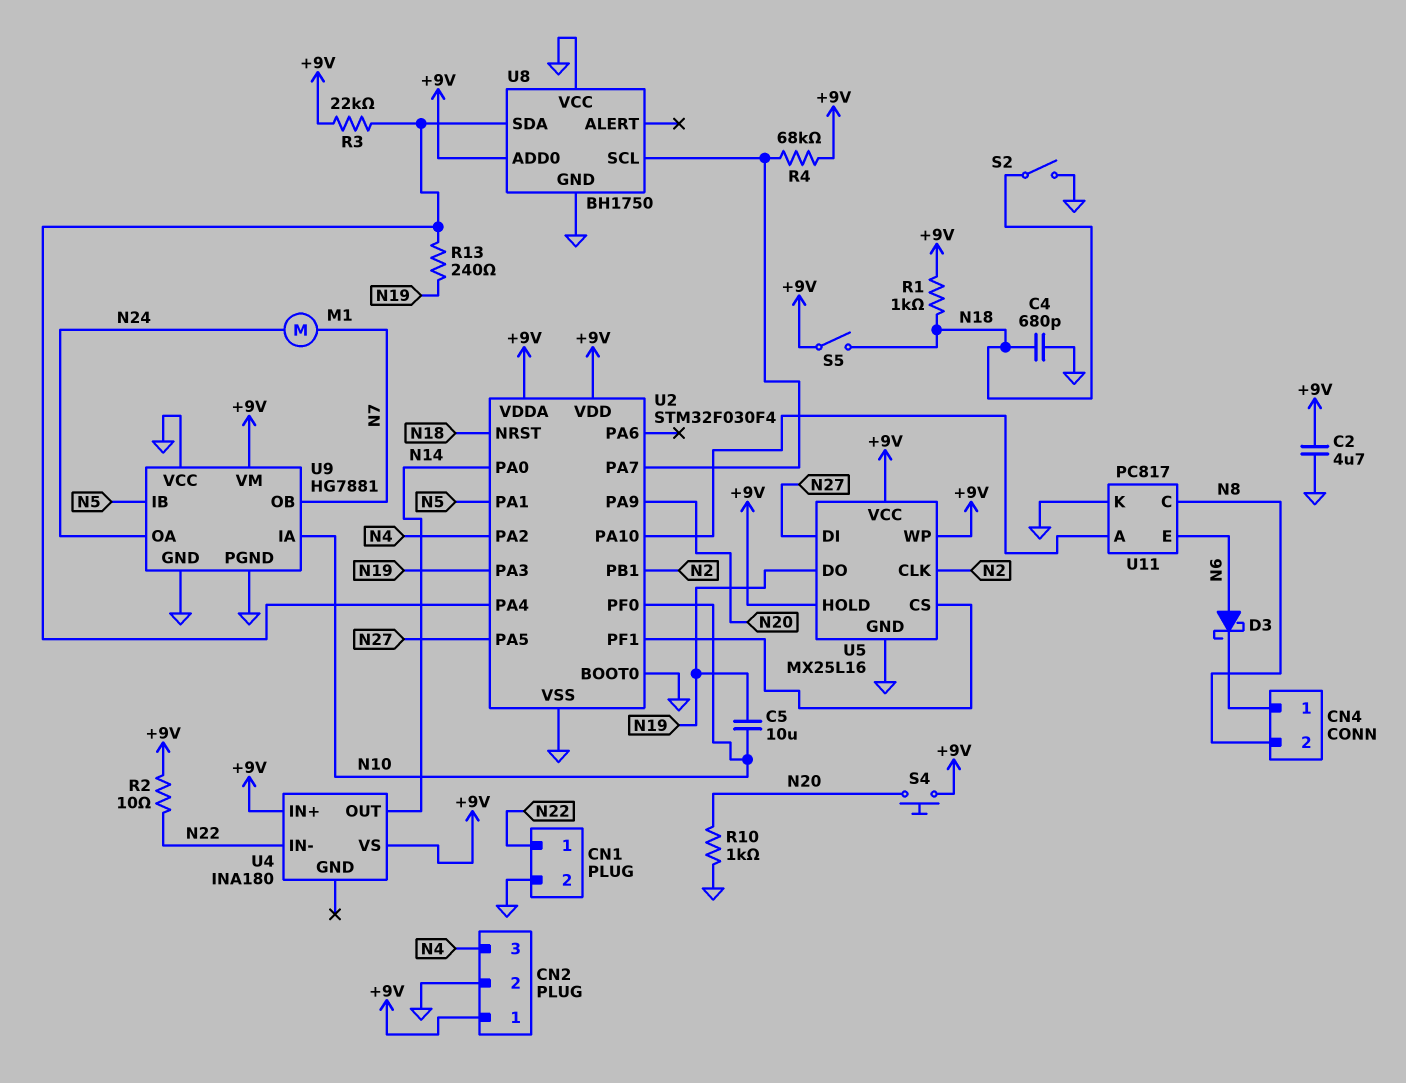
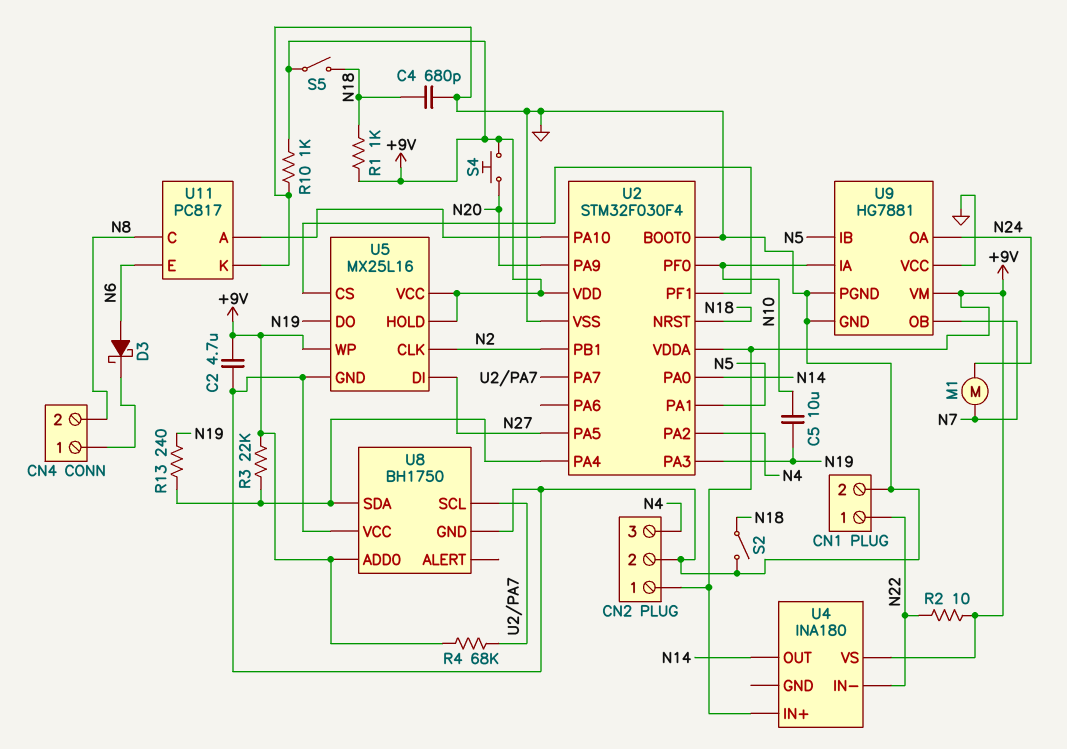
R10: 1k (GND, N20) -> 1k (+9V, GND)

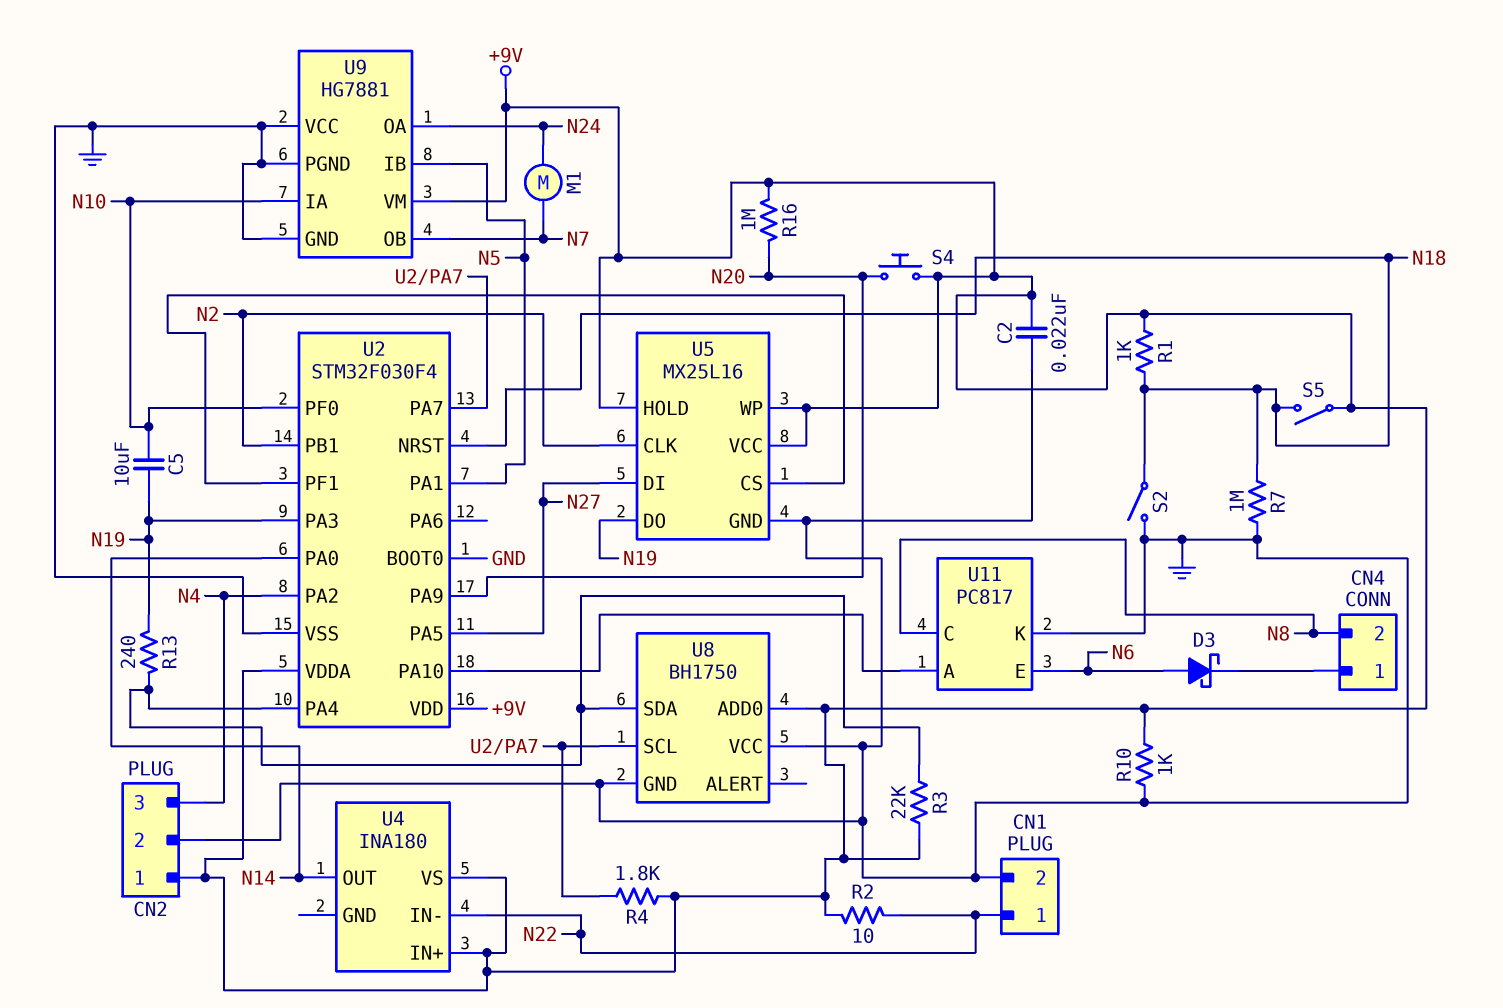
C2: 4.7uF (+9V, GND) -> 22nF (+9V, GND)
C4: 680pF (GND, N18) -> none
R4: 68k (+9V, U2/PA7) -> 1.8k (+9V, U2/PA7)
R7: none -> 1M (GND, N18)
R16: none -> 1M (+9V, N20)

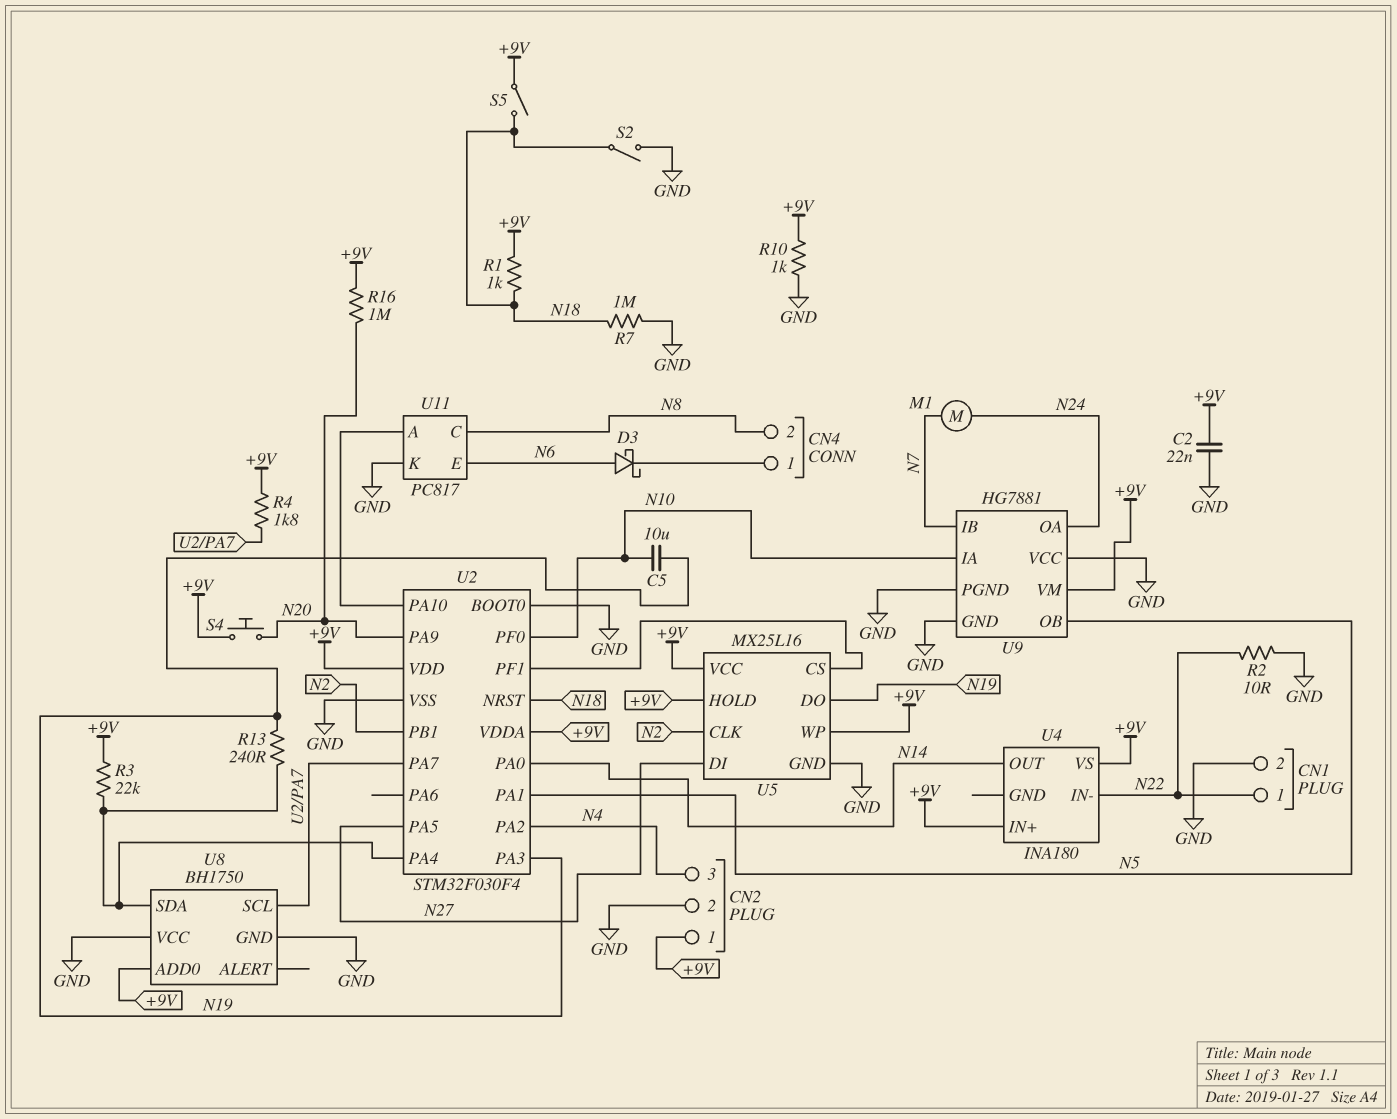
R2: 10 (+9V, N22) -> 10 (GND, N22)
U9 pin IB: N5 -> N7
U9 pin OB: N7 -> N5

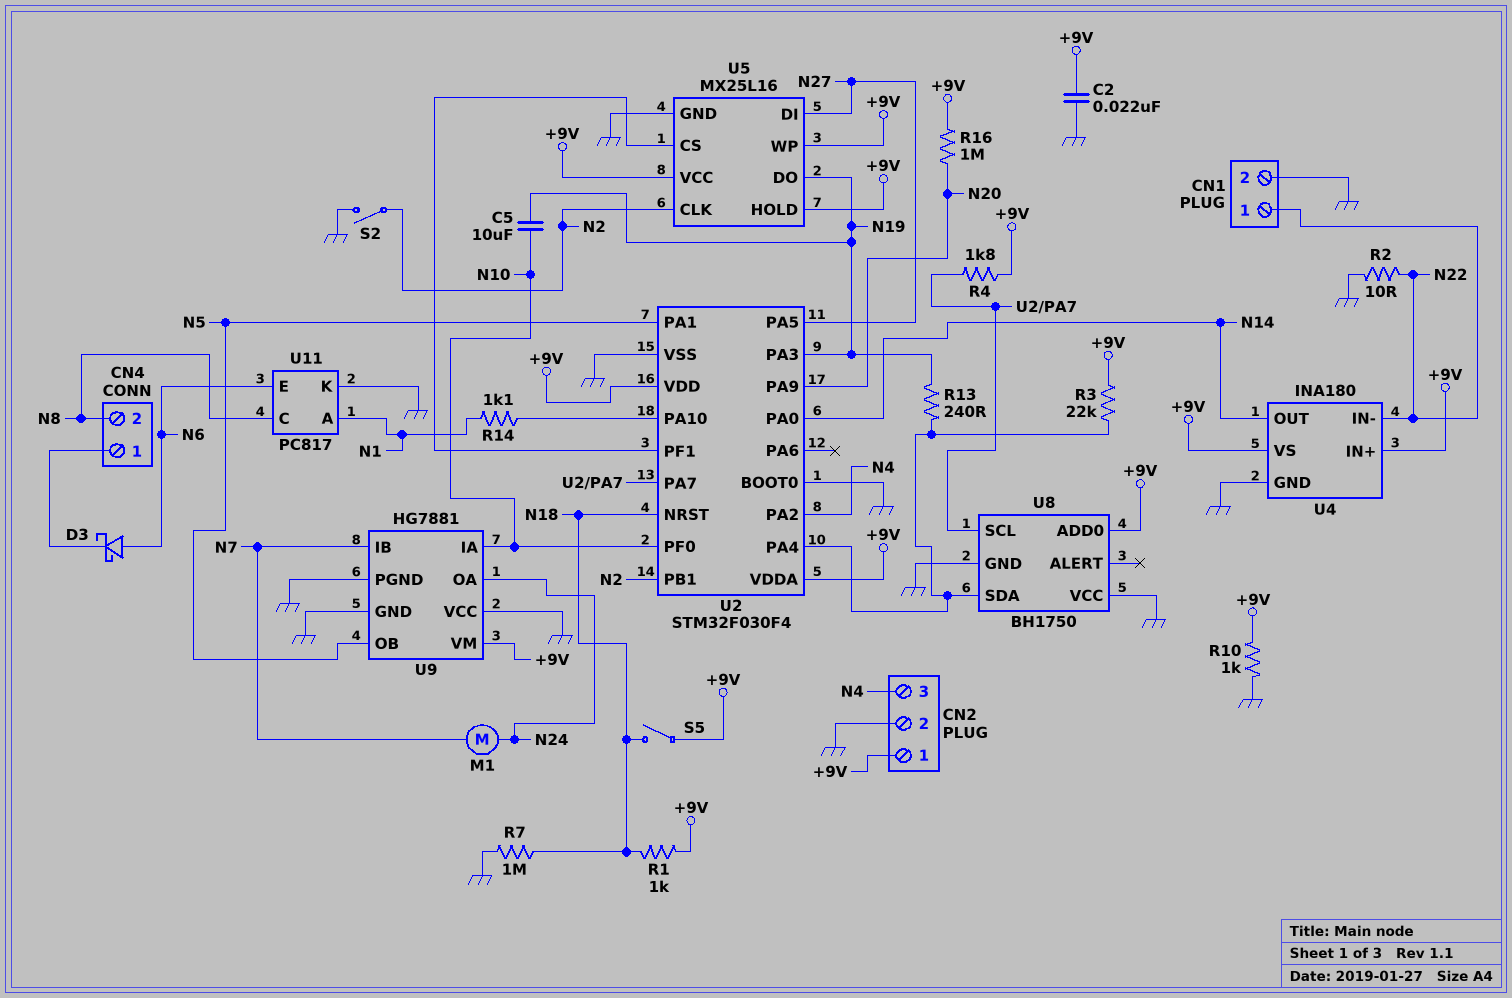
R14: none -> 1.1k (N1, U2/PA10)
S2: switch (GND, N18) -> switch (GND, N2)
S4: button (+9V, N20) -> none
U4 pin GND: none -> GND
U11 pin A: U2/PA10 -> N1

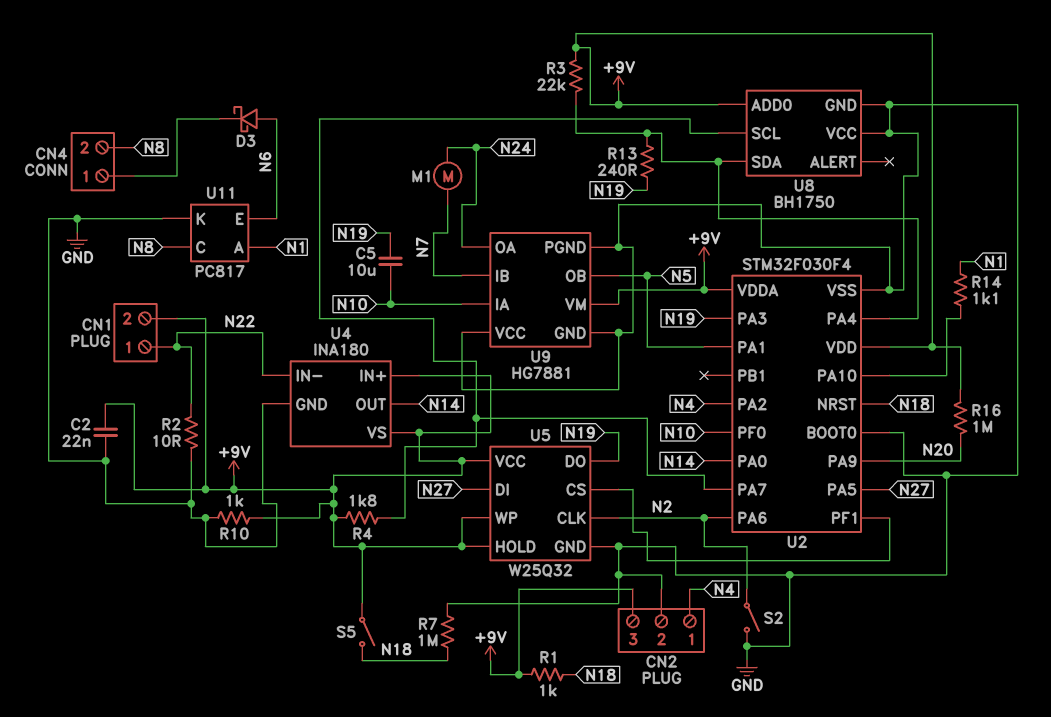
CN1 pin 2: GND -> +9V
CN2 pin 1: +9V -> N4
CN2 pin 3: N4 -> +9V
U2 pin PA6: none -> N2
U2 pin PB1: N2 -> none
U5: MX25L16 -> W25Q32

